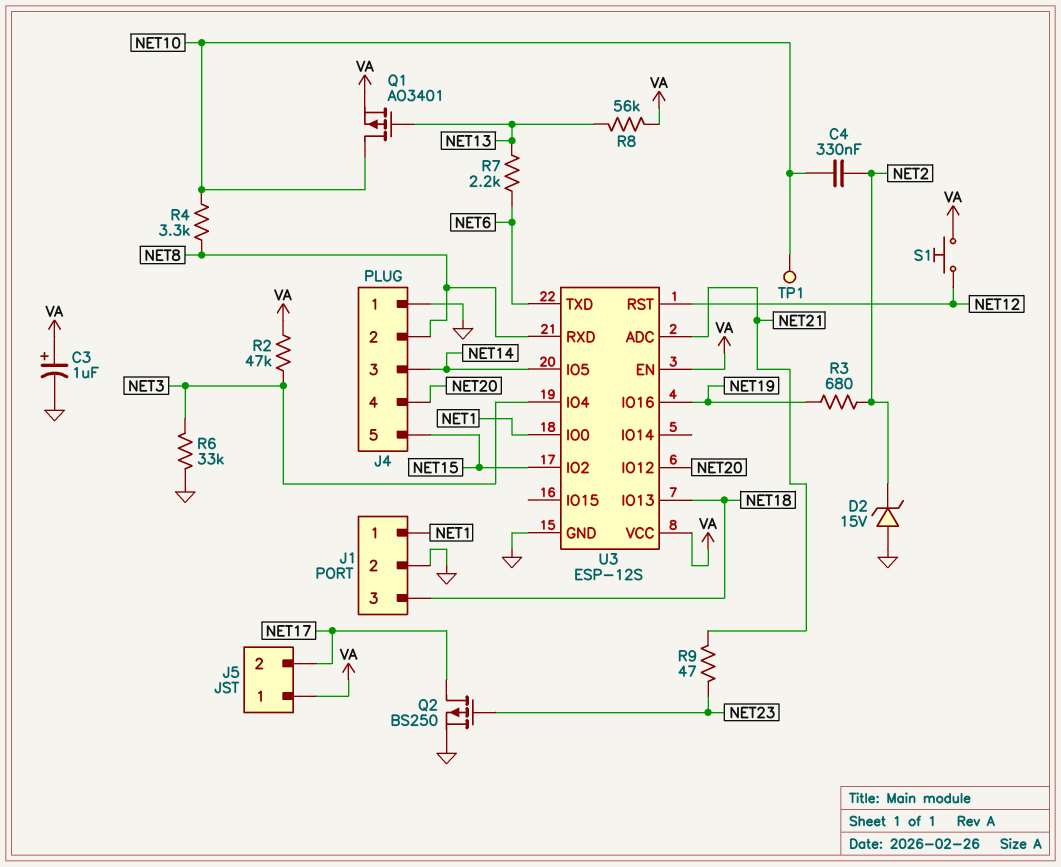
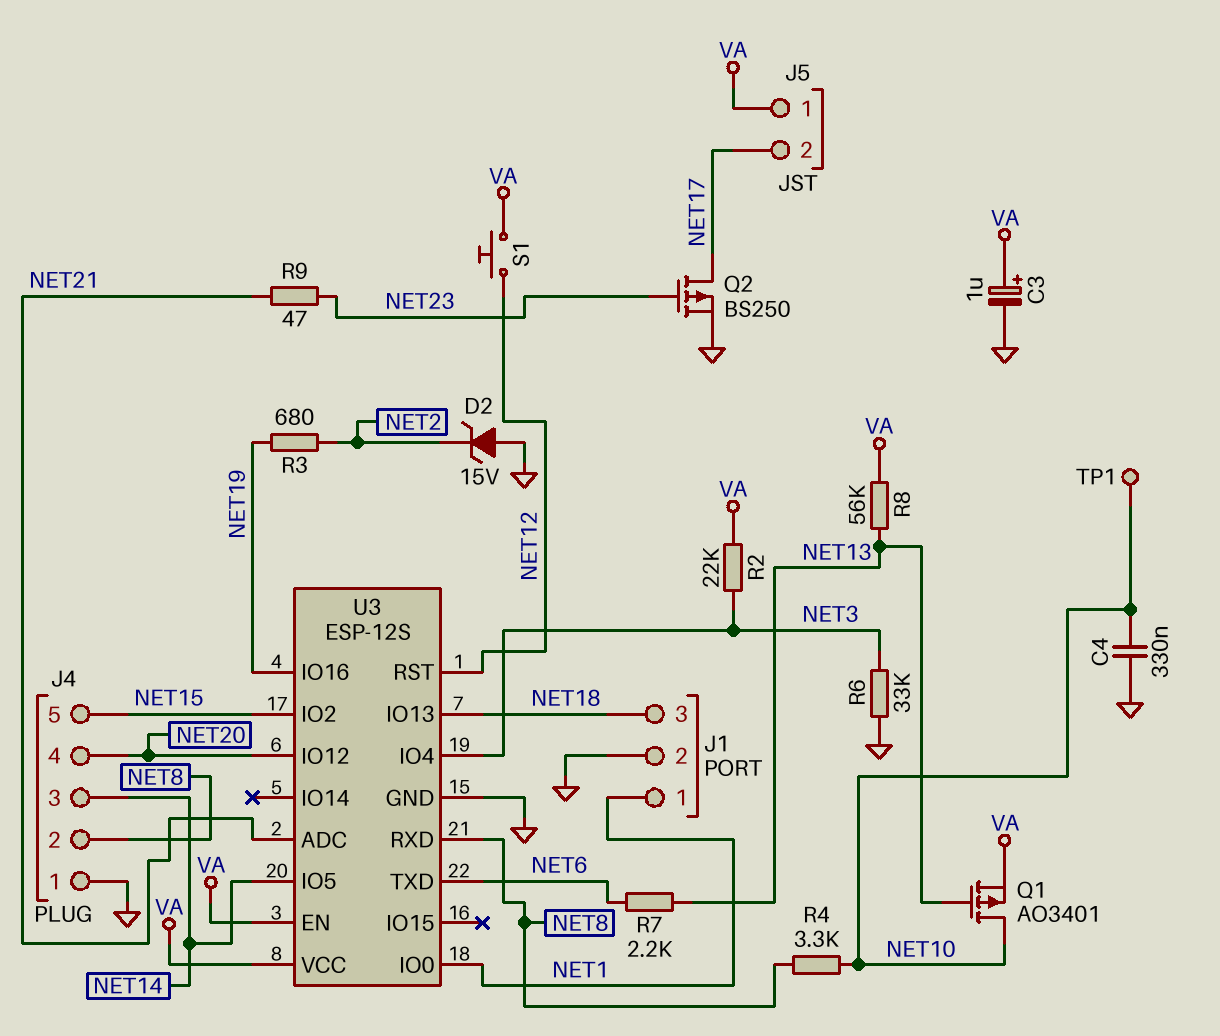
C4: 330nF (NET2, NET10) -> 330nF (GND, NET10)
R2: 47k (NET3, VA) -> 22k (NET3, VA)

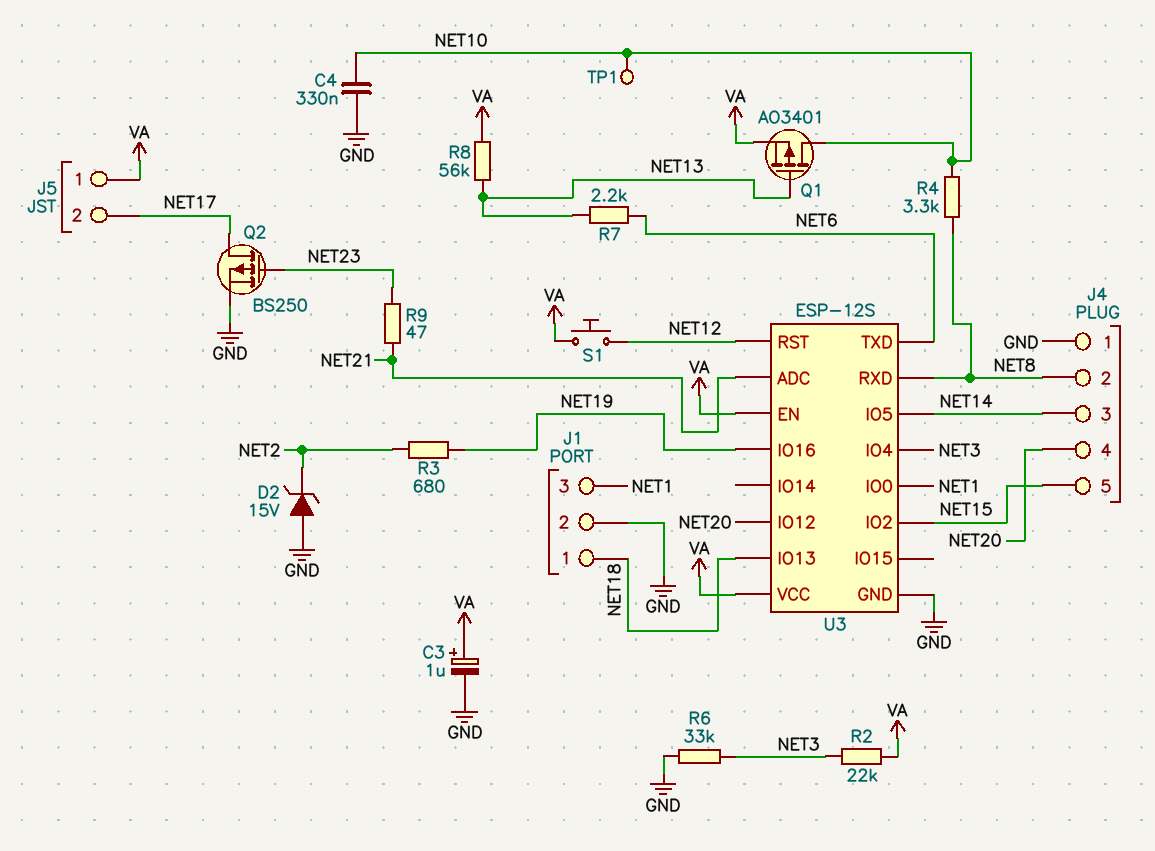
J1 pin 1: NET1 -> NET18
J1 pin 3: NET18 -> NET1

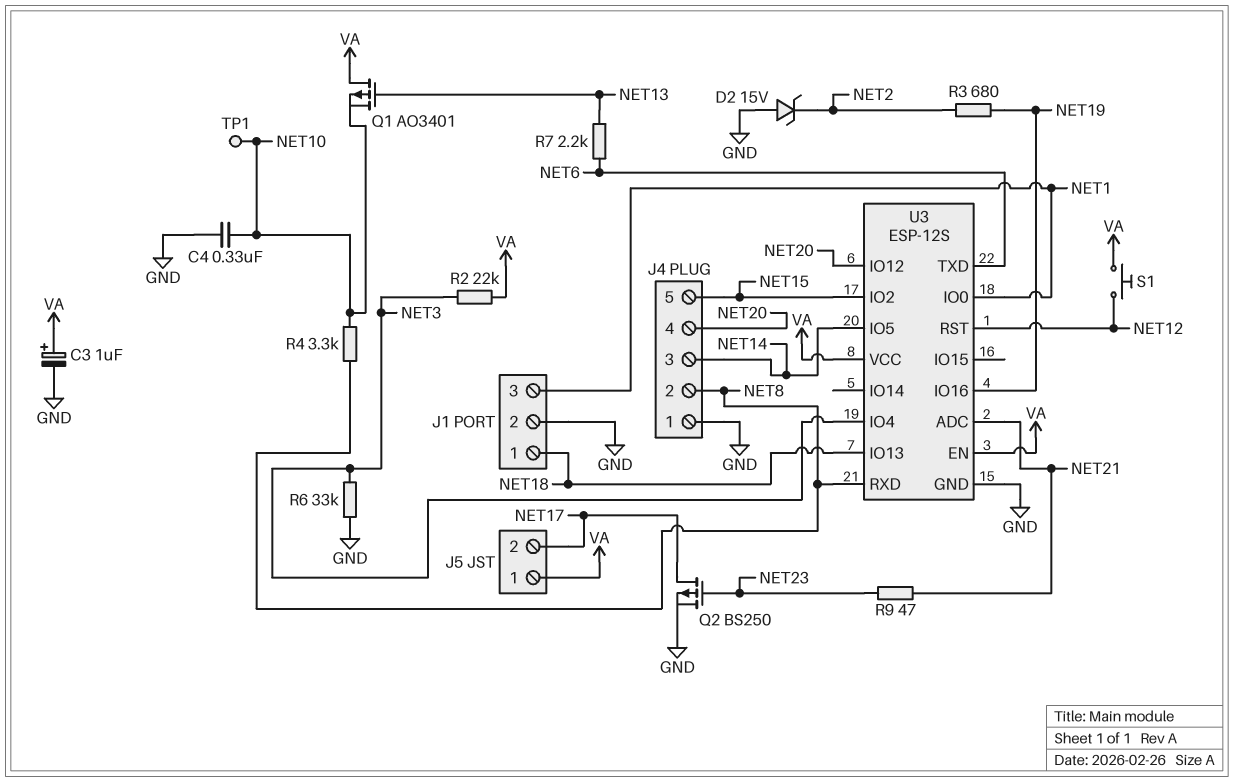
Q1: PMOS AO3401 (G NET13, D NET10, S VA) -> PMOS AO3401 (G NET13, D VA, S NET10)
R8: 56k (NET13, VA) -> none

